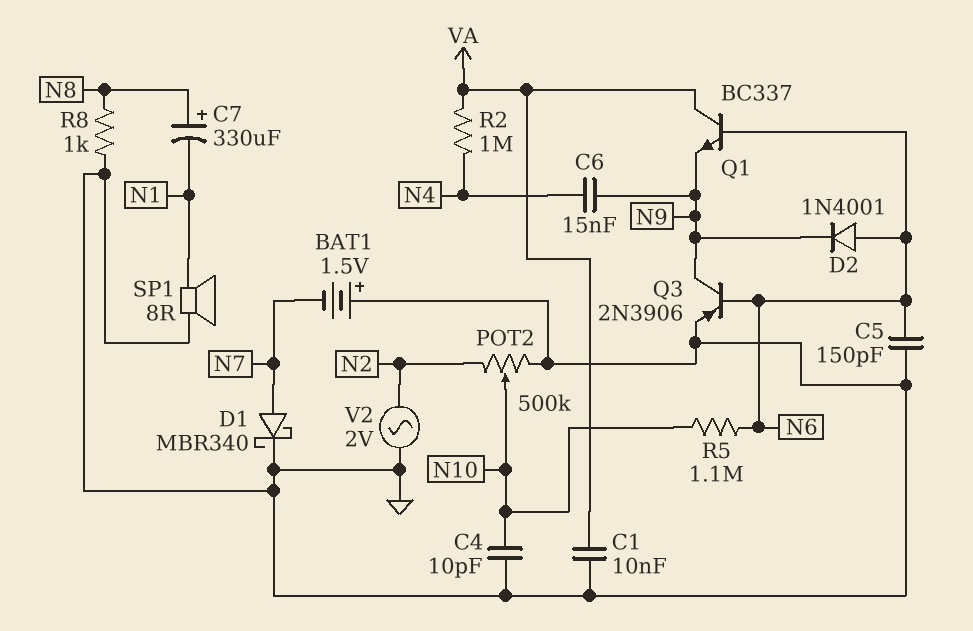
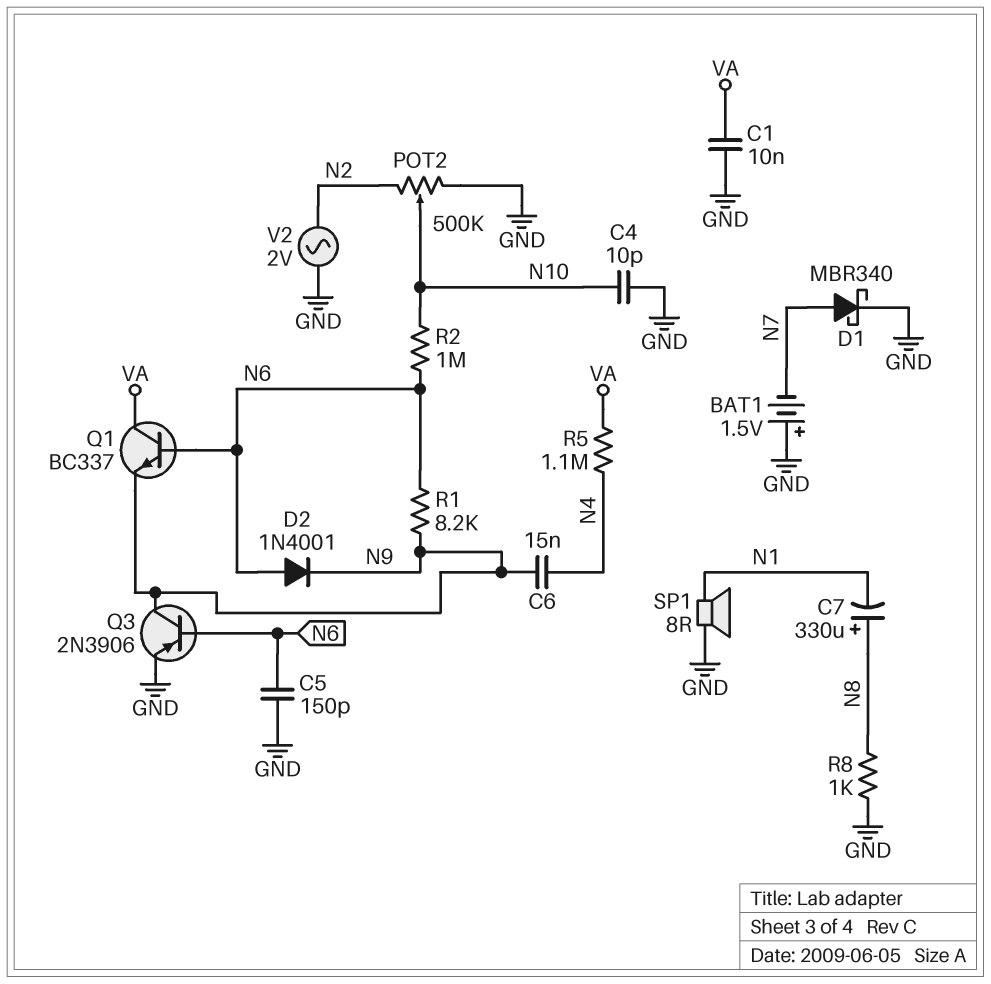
R1: none -> 8.2k (N6, N9)
R2: 1M (N4, VA) -> 1M (N6, N10)
R5: 1.1M (N6, N10) -> 1.1M (N4, VA)

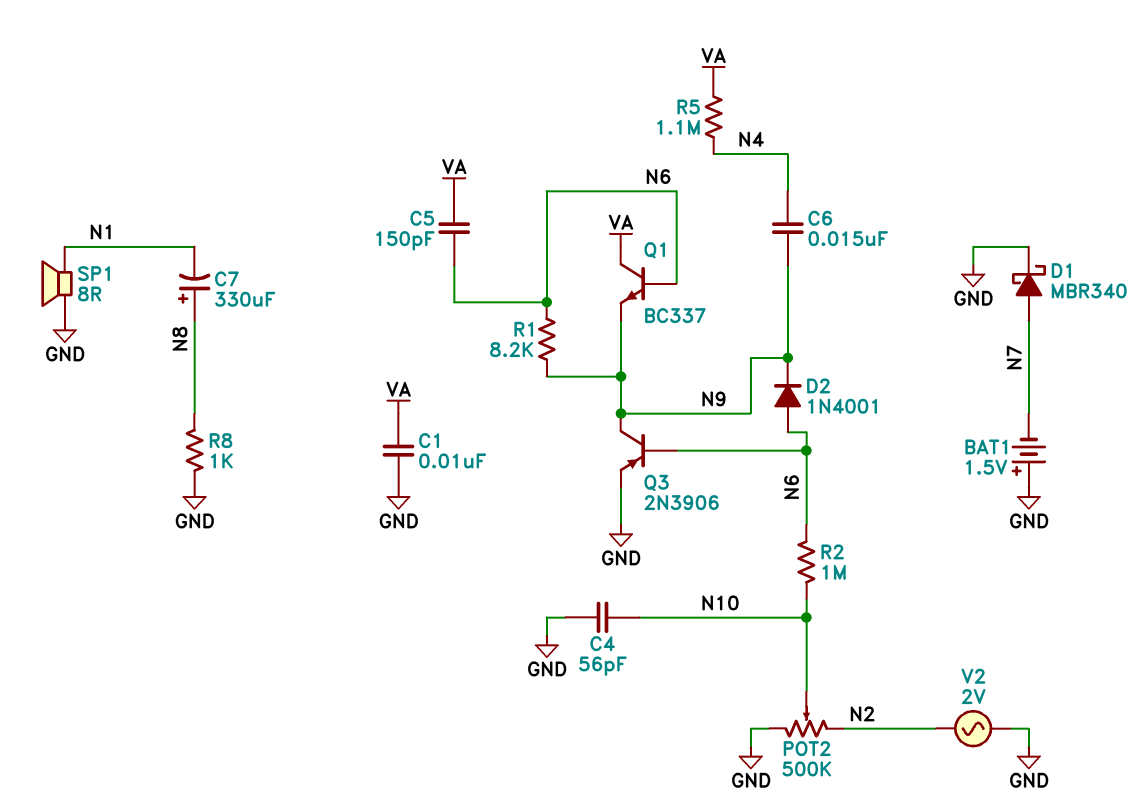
C4: 10pF (GND, N10) -> 56pF (GND, N10)
C5: 150pF (GND, N6) -> 150pF (N6, VA)

